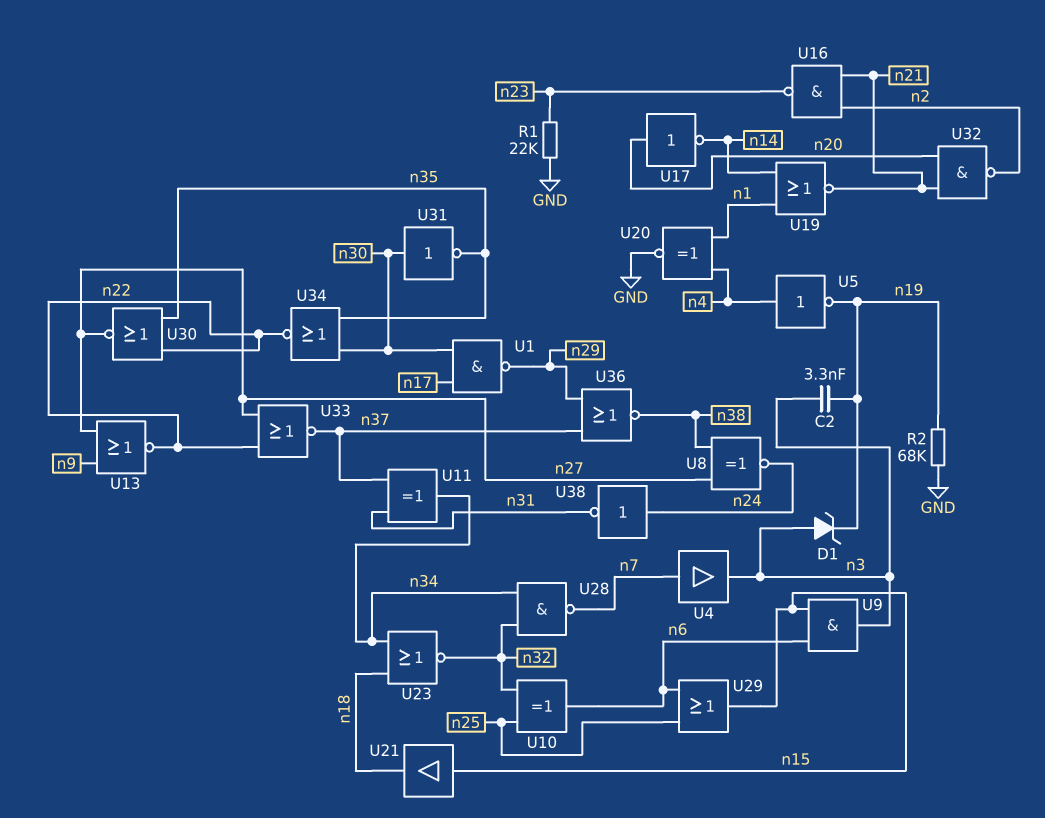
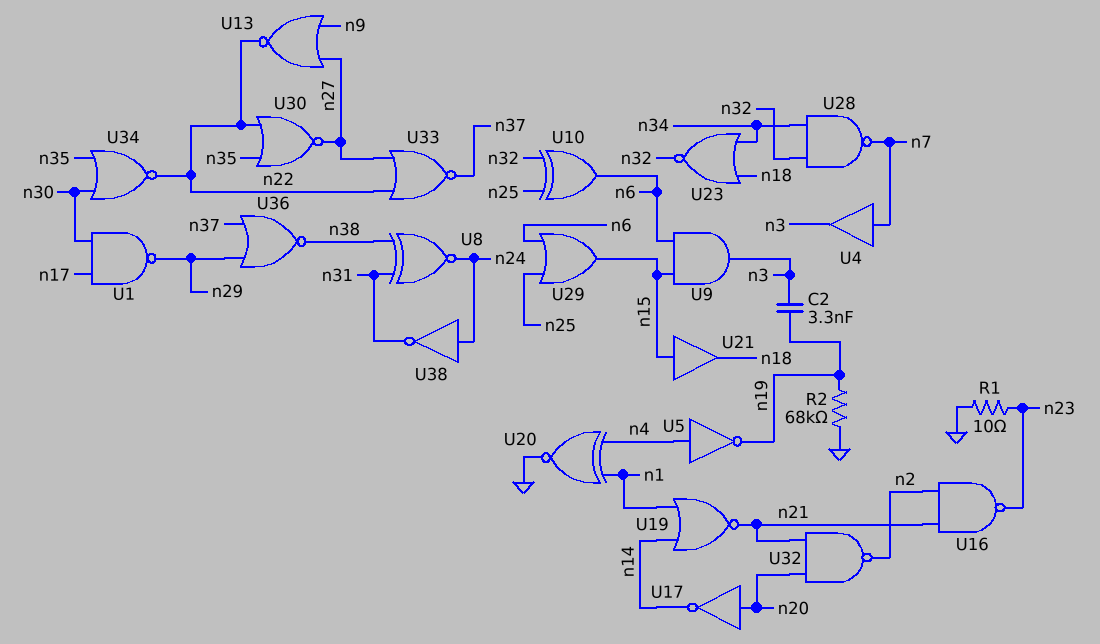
D1: zener (A n3, K n19) -> none
R1: 22k (GND, n23) -> 10 (GND, n23)
U8: XNOR (in n27, in n38, out n24) -> XNOR (in n31, in n38, out n24)
U11: XOR (in n31, in n37, out n34) -> none
U31: NOT (in n30, out n35) -> none

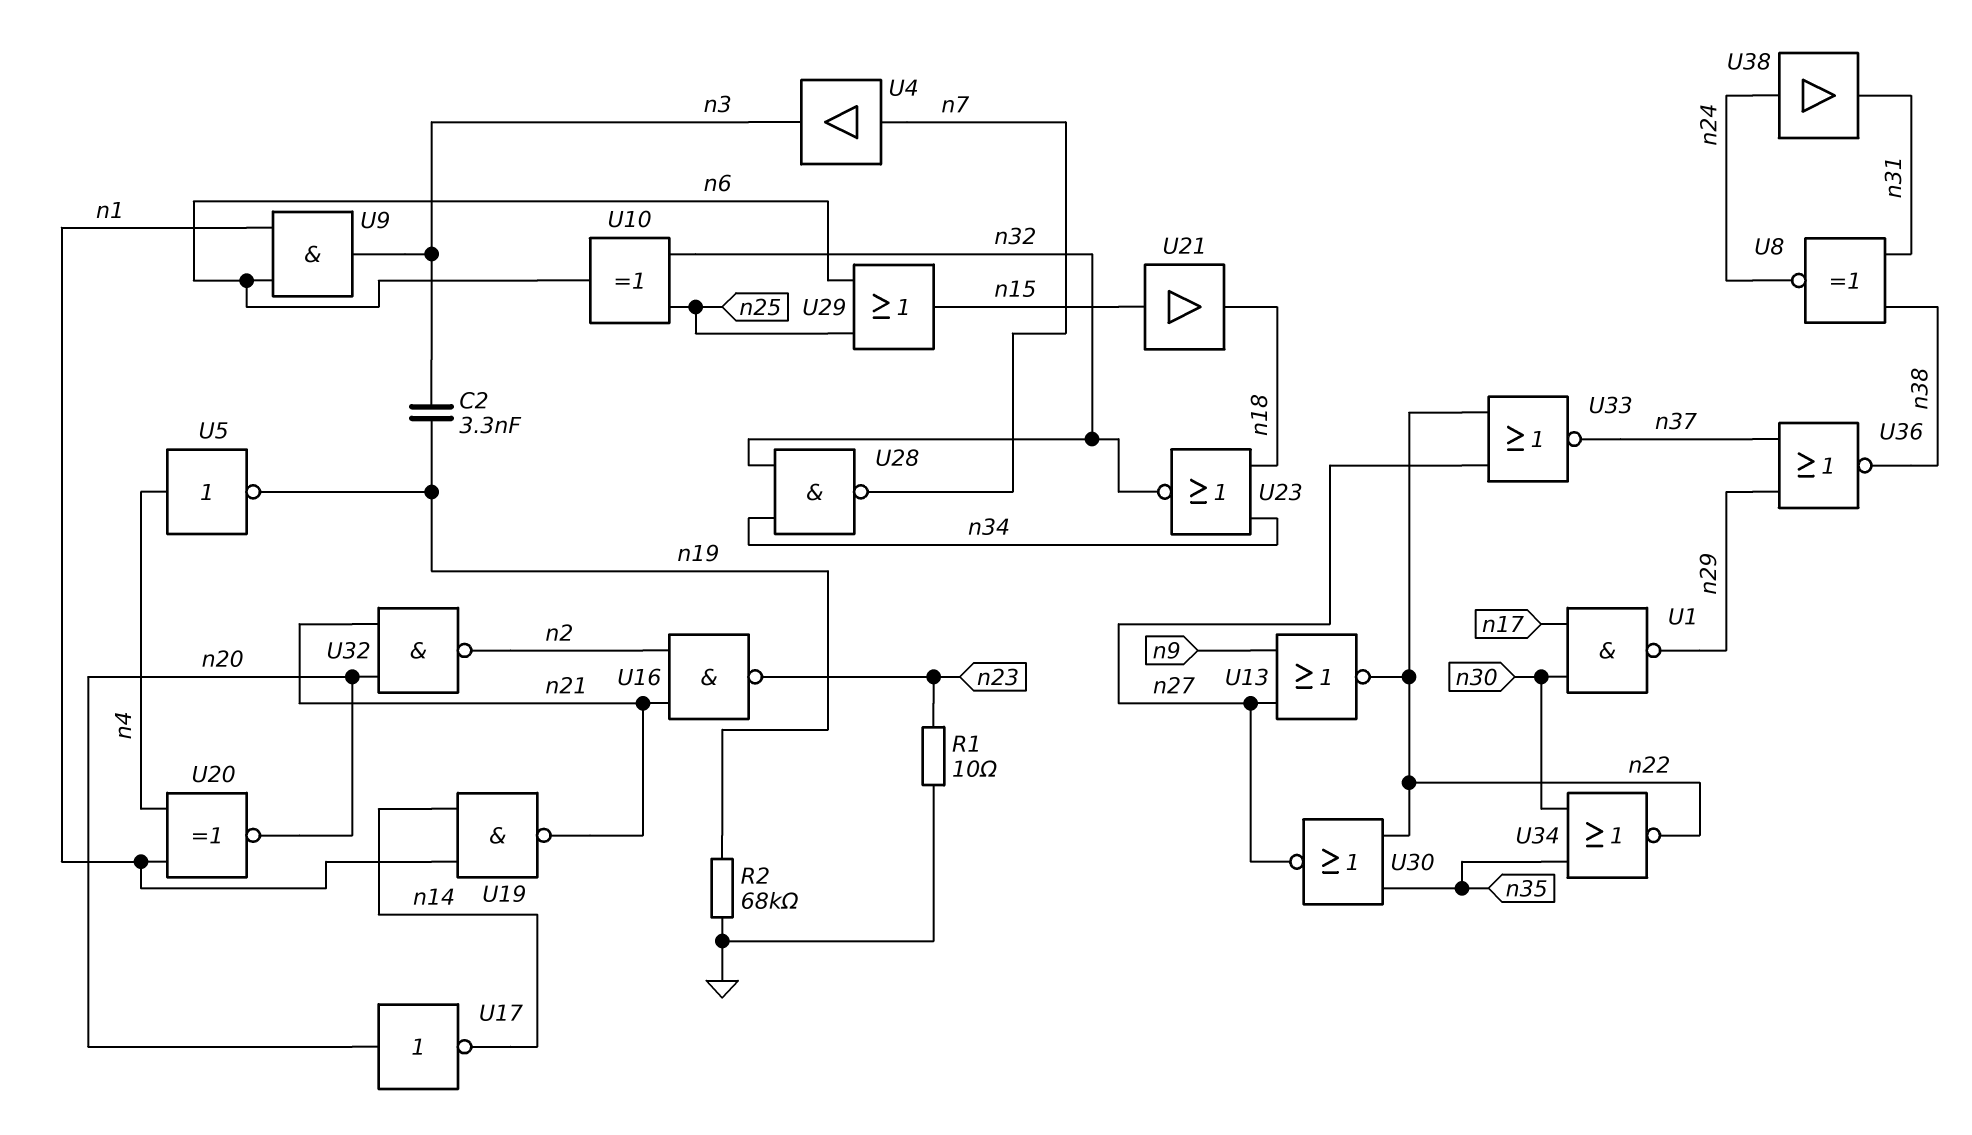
U9: AND (in n6, in n15, out n3) -> AND (in n1, in n6, out n3)
U19: NOR (in n1, in n14, out n21) -> NAND (in n1, in n14, out n21)
U20: XNOR (in n1, in n4, out GND) -> XNOR (in n1, in n4, out n20)
U38: NOT (in n24, out n31) -> buffer (in n24, out n31)

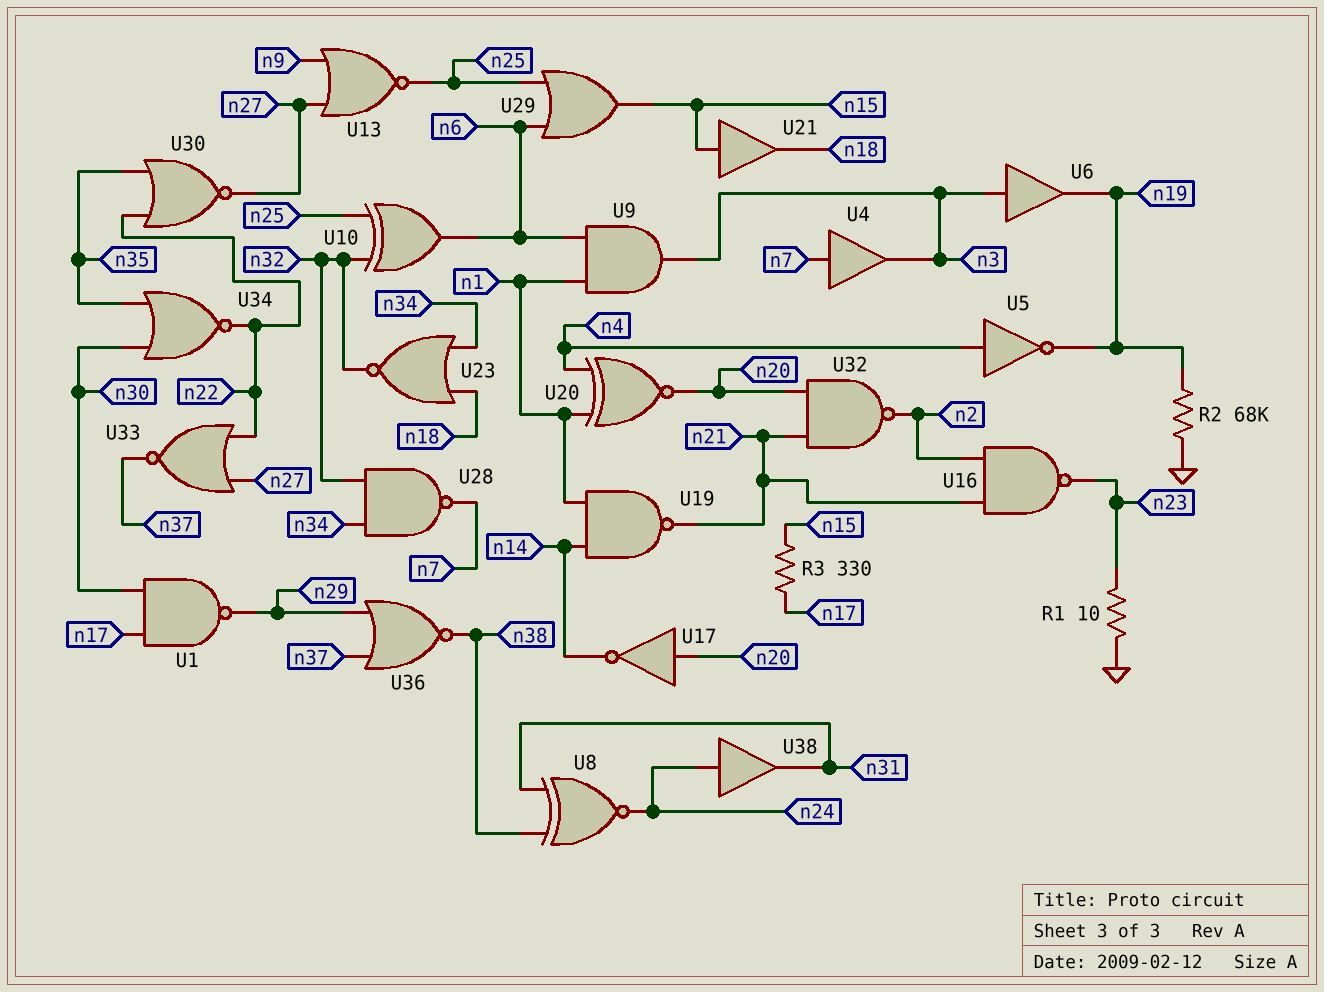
C2: 3.3nF (n3, n19) -> none
R3: none -> 330 (n15, n17)
U6: none -> buffer (in n3, out n19)
U13: NOR (in n9, in n27, out n22) -> NOR (in n9, in n27, out n25)

